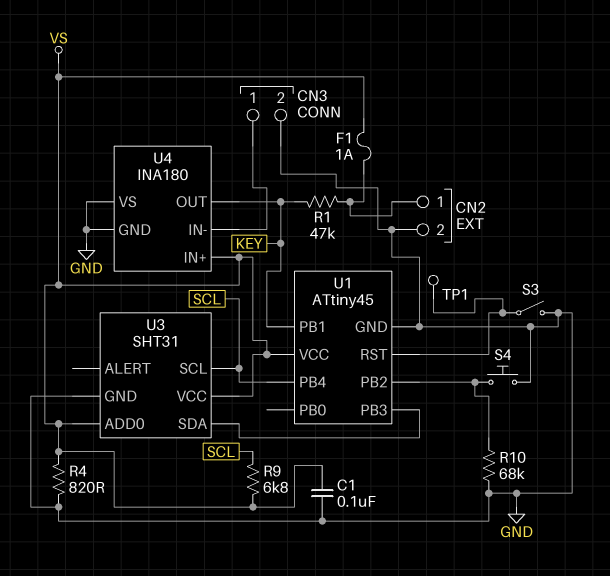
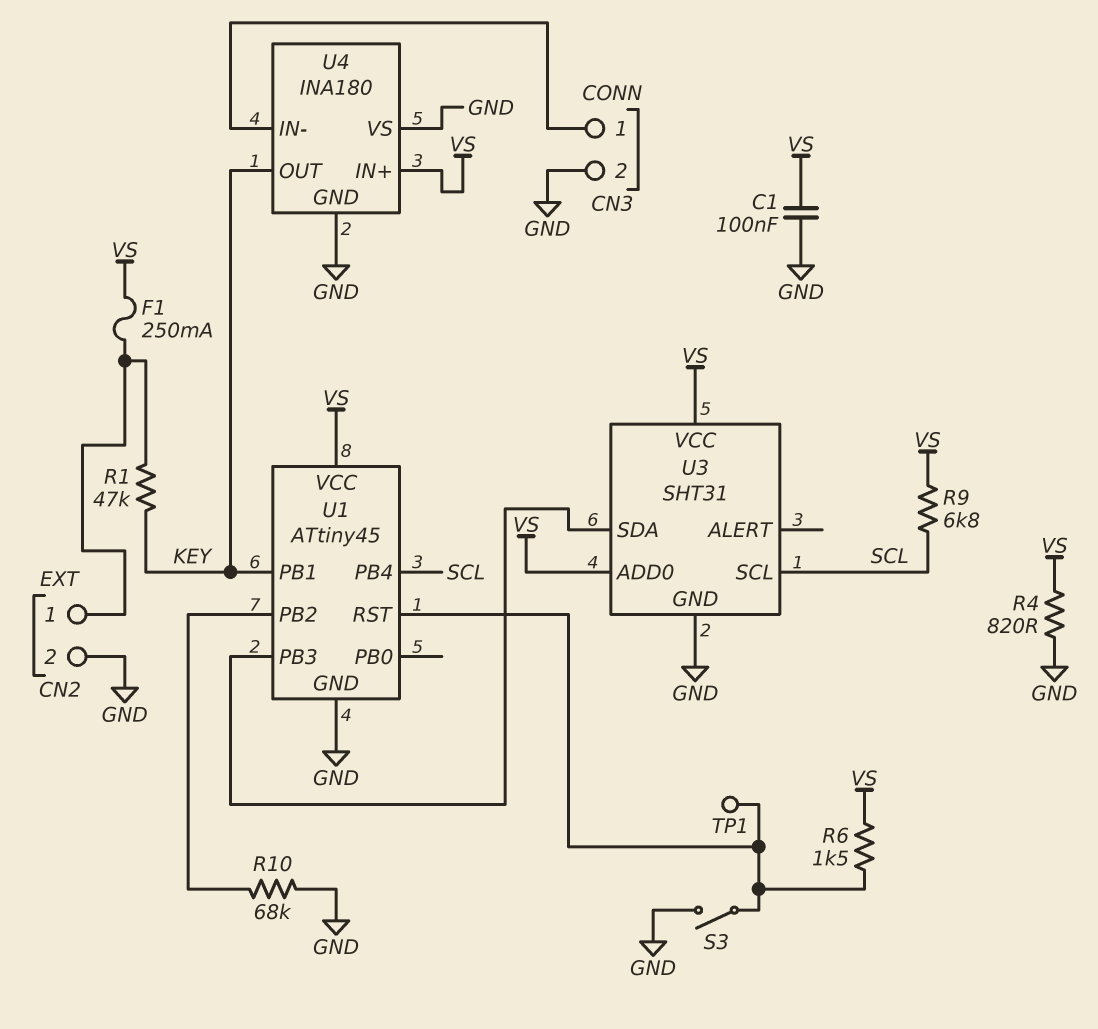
F1: 1A (CN2/1, VS) -> 250mA (CN2/1, VS)
R6: none -> 1.5k (U1/RST, VS)
S4: button (GND, U1/PB2) -> none

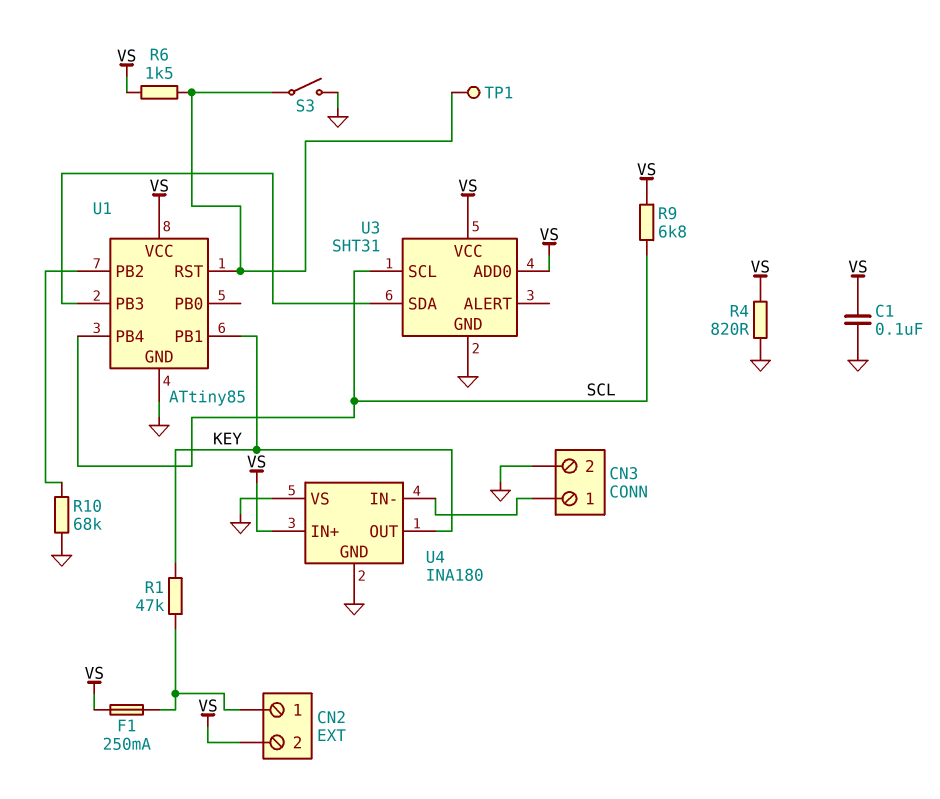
CN2 pin 2: GND -> VS
U1: ATtiny45 -> ATtiny85

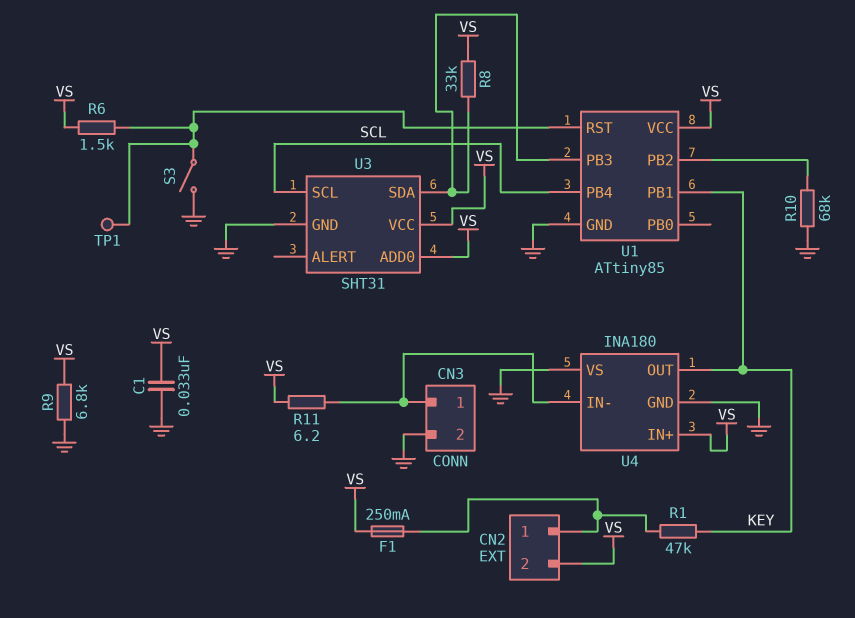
C1: 100nF (GND, VS) -> 33nF (GND, VS)
R4: 820 (GND, VS) -> none
R8: none -> 33k (U1/PB3, VS)
R9: 6.8k (SCL, VS) -> 6.8k (GND, VS)
R11: none -> 6.2 (CN3/1, VS)

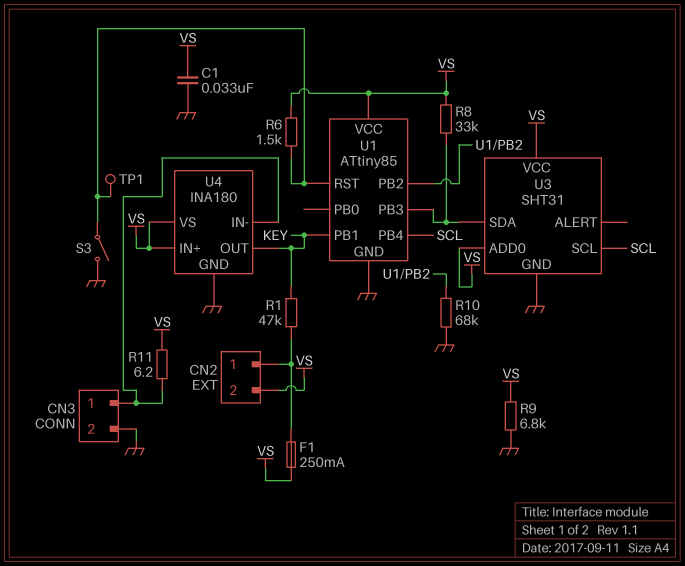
U4 pin VS: GND -> VS

